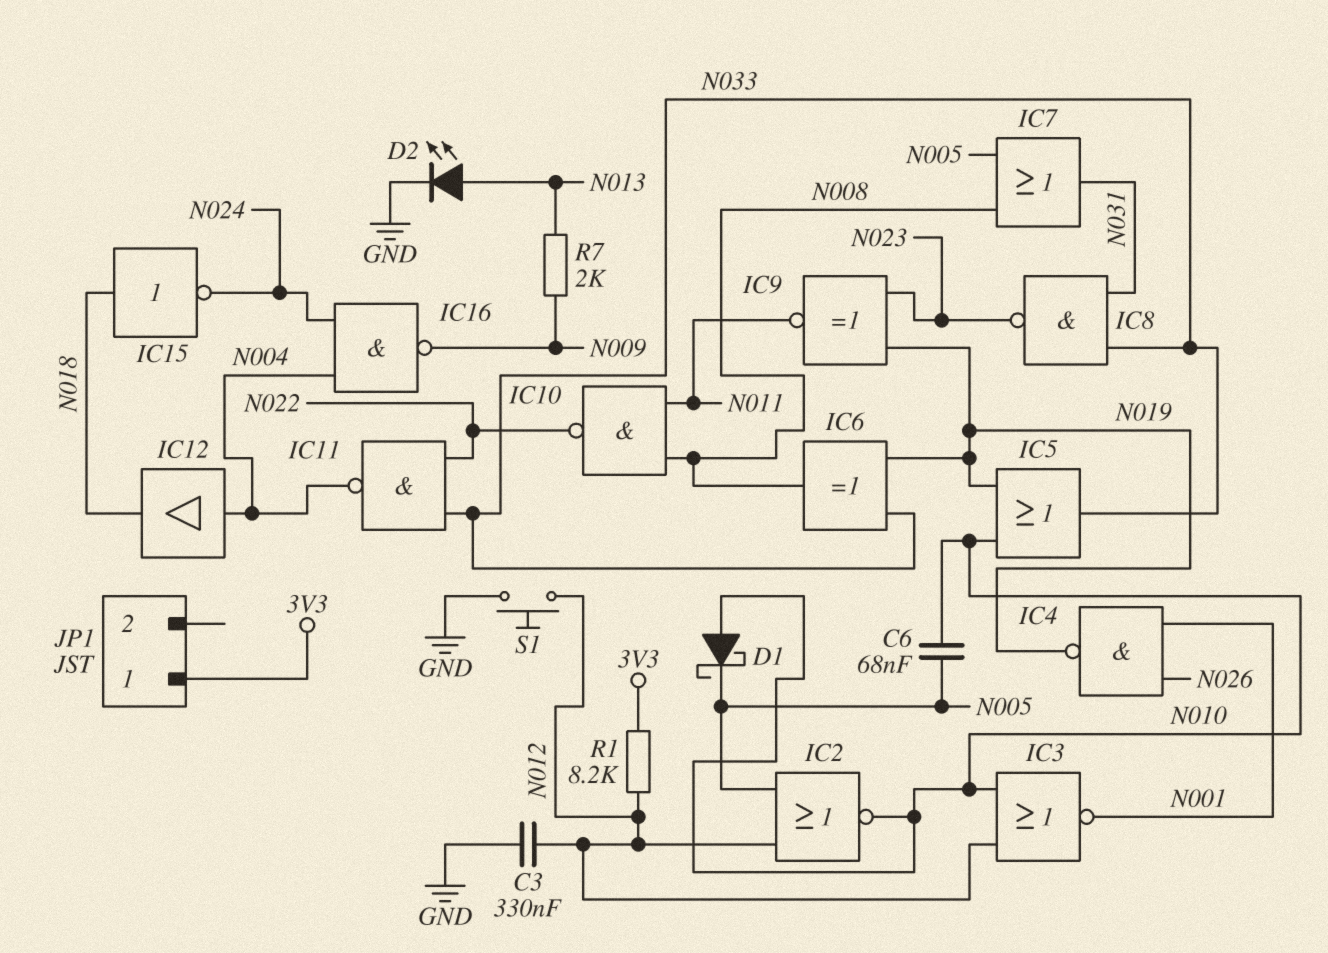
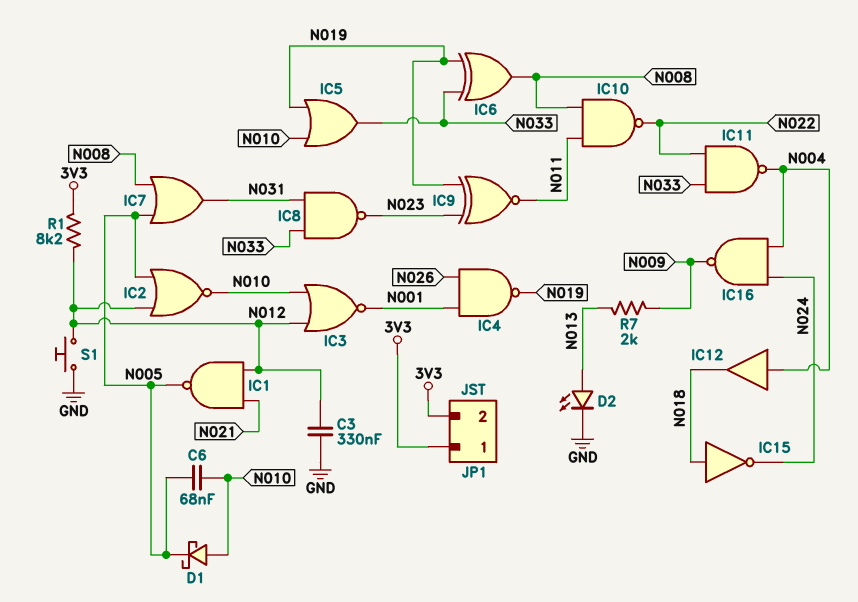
IC1: none -> NAND (in N012, in N021, out N005)
JP1 pin 2: none -> 3V3

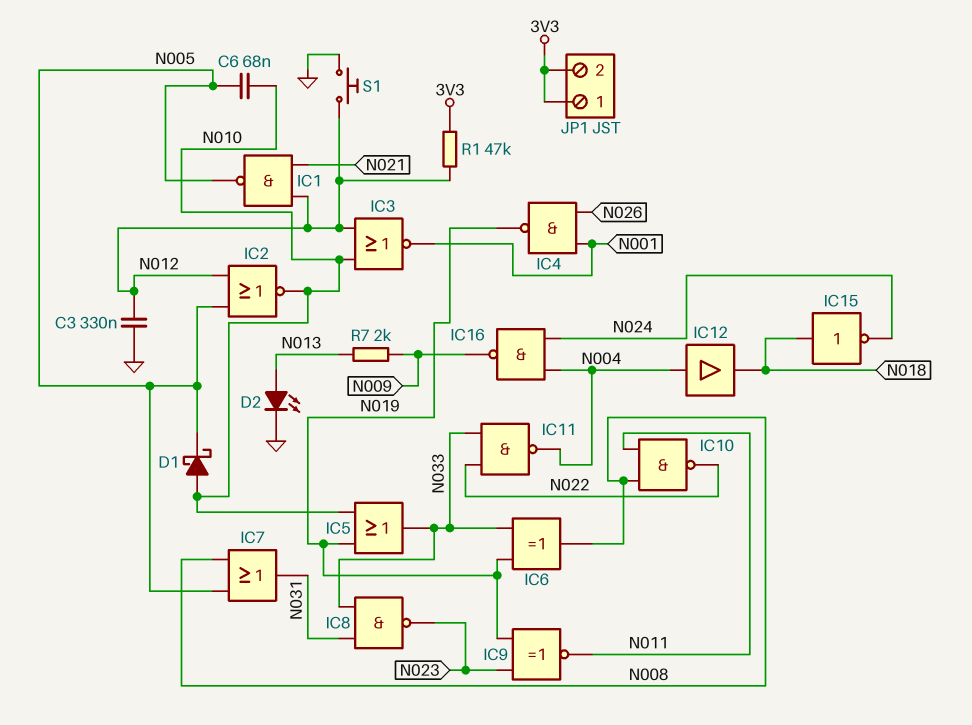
R1: 8.2k (3V3, N012) -> 47k (3V3, N012)

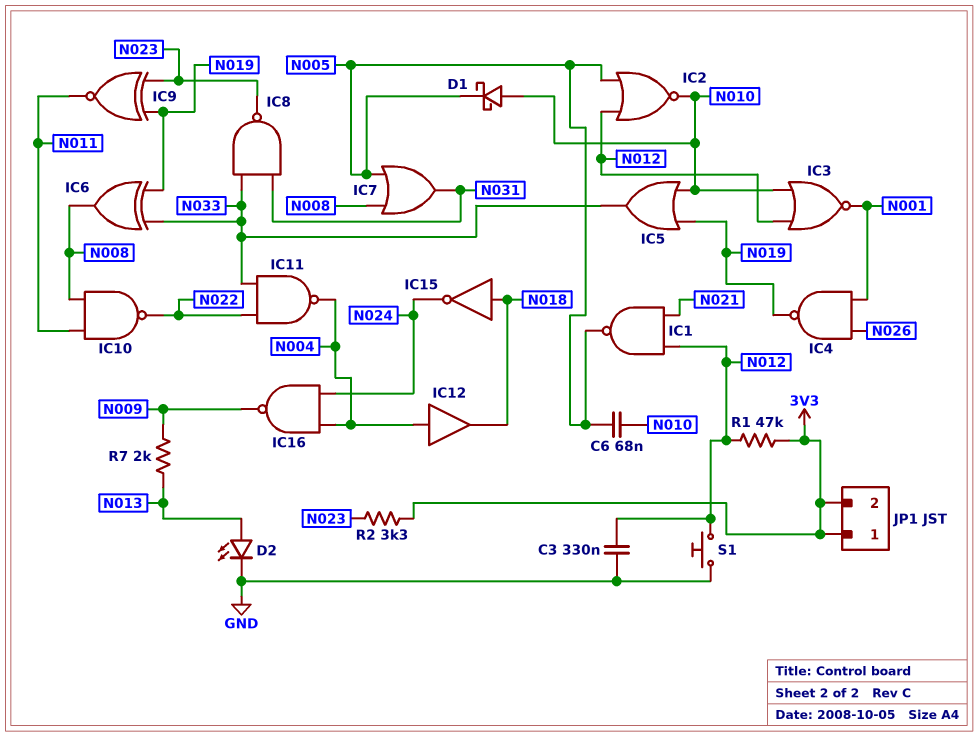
R2: none -> 3.3k (3V3, N023)

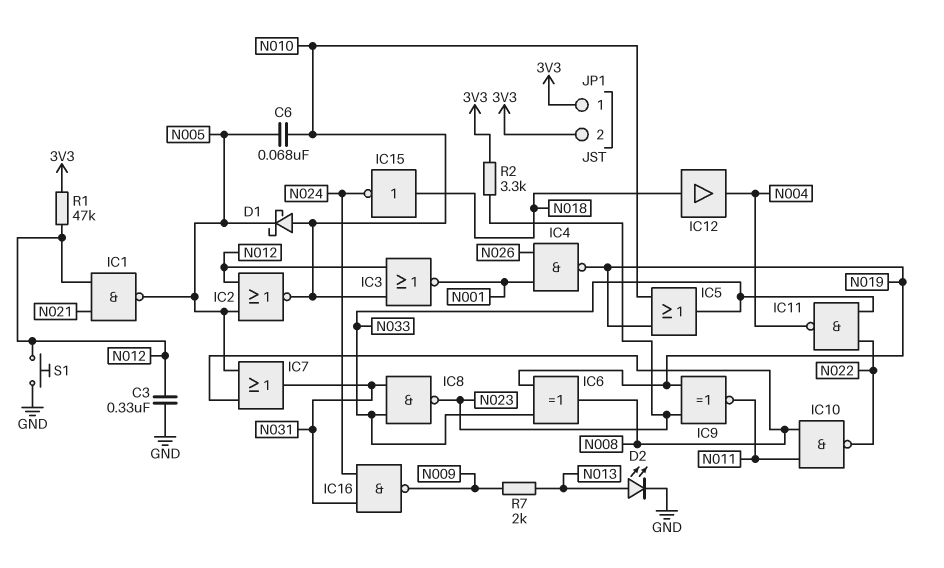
IC12: buffer (in N004, out N018) -> buffer (in N018, out N004)
IC16: NAND (in N004, in N024, out N009) -> NAND (in N024, in N031, out N009)

